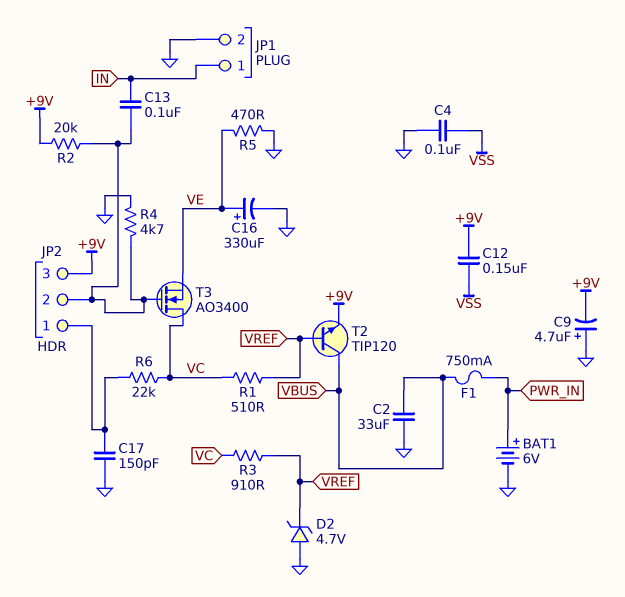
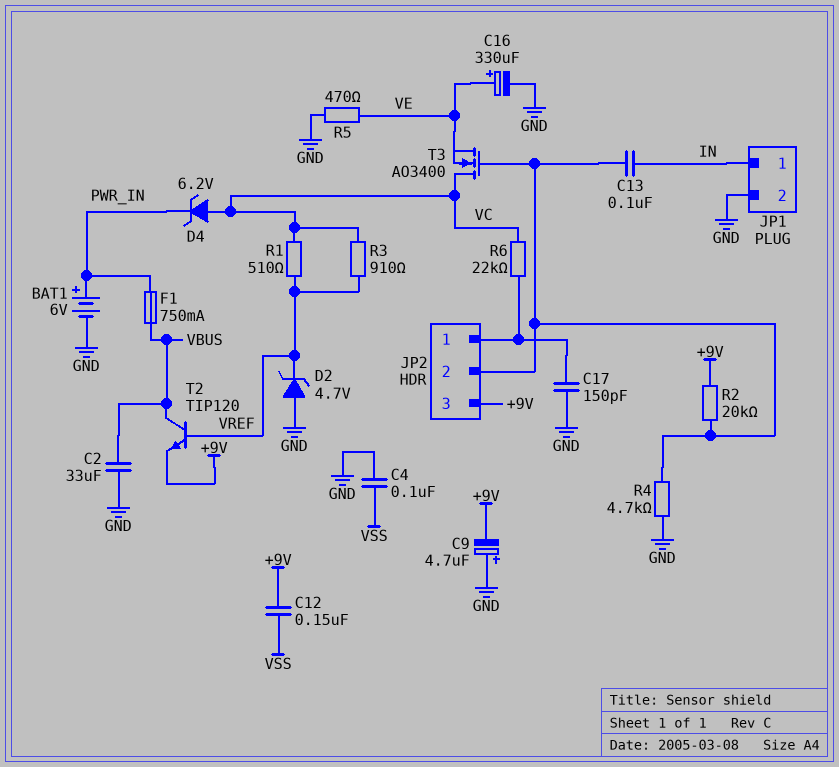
D4: none -> zener 6.2V (A VC, K PWR_IN)

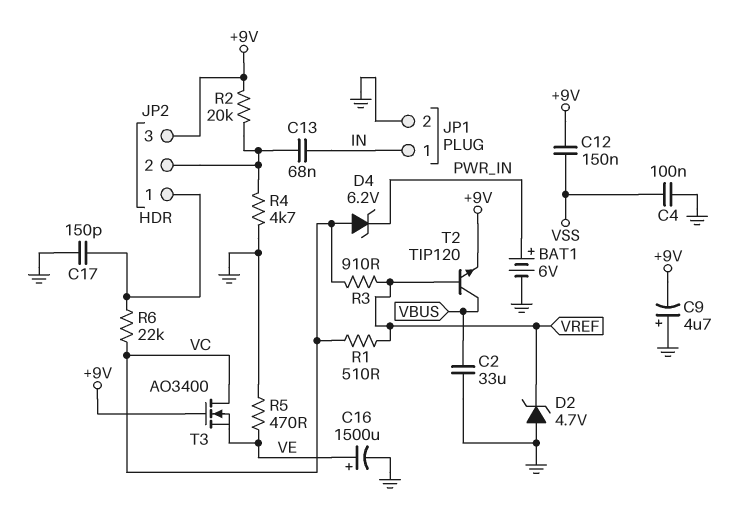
C13: 100nF (IN, JP2/2) -> 68nF (IN, JP2/2)
C16: 330uF (plus VE, minus GND) -> 1500uF (plus VE, minus GND)
F1: 750mA (PWR_IN, VBUS) -> none
T3: NMOS AO3400 (G JP2/2, D VC, S VE) -> NMOS AO3400 (G +9V, D VC, S VE)

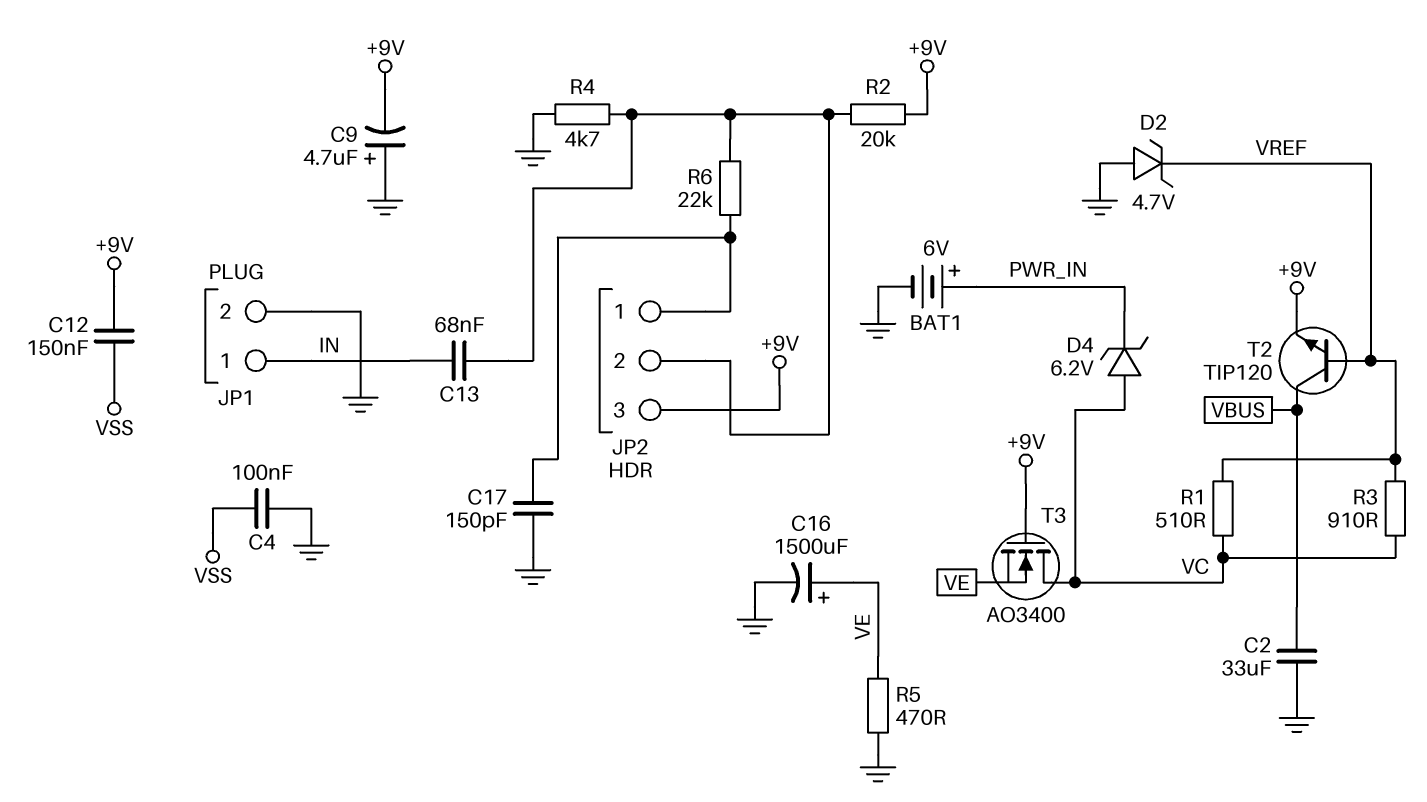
R6: 22k (JP2/1, VC) -> 22k (JP2/1, JP2/2)

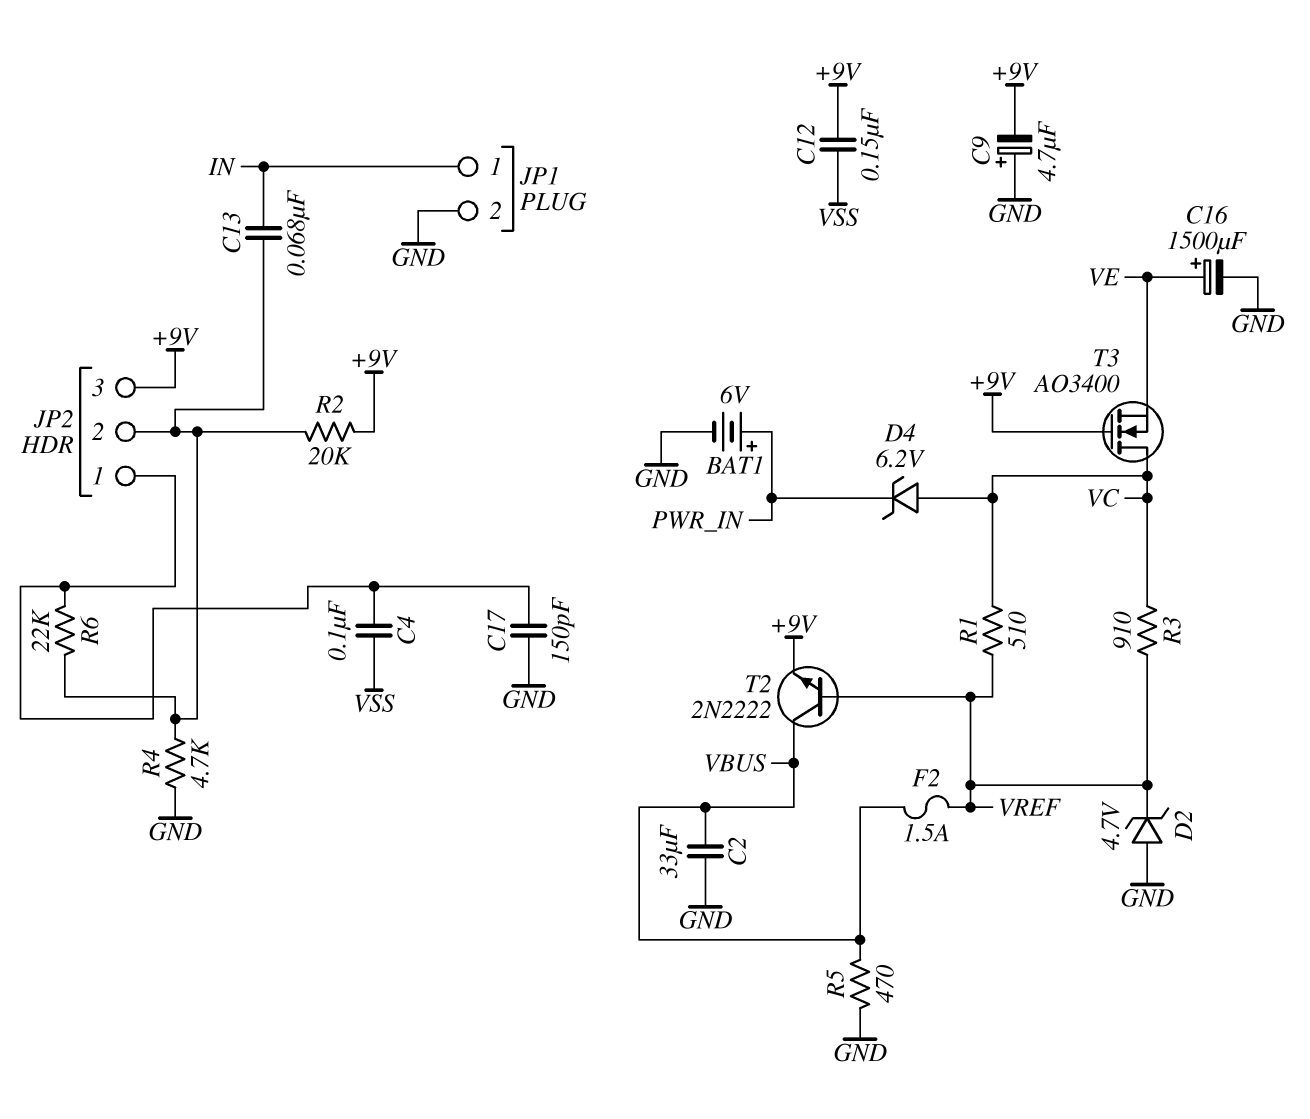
C4: 100nF (GND, VSS) -> 100nF (JP2/1, VSS)
F2: none -> 1.5A (VBUS, VREF)
R5: 470 (GND, VE) -> 470 (GND, VBUS)
T2: NPN TIP120 (B VREF, C VBUS, E +9V) -> NPN 2N2222 (B VREF, C VBUS, E +9V)

